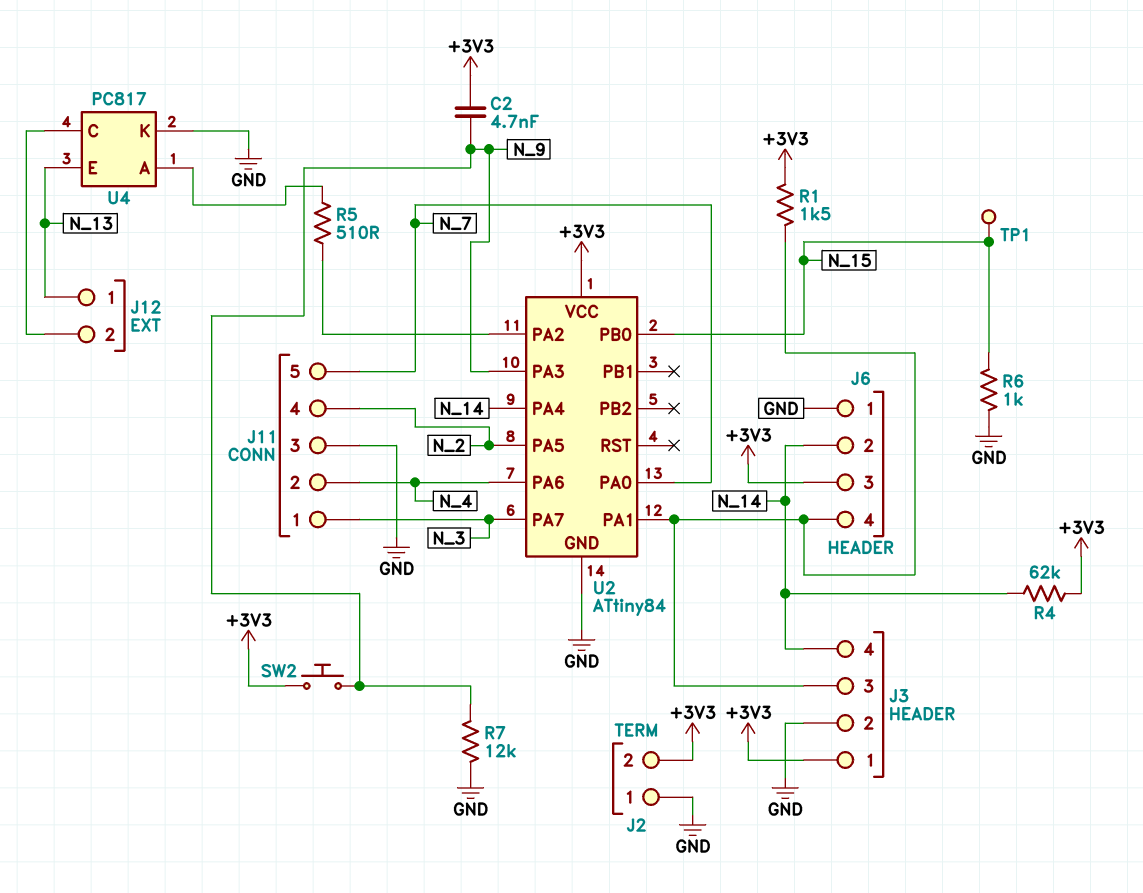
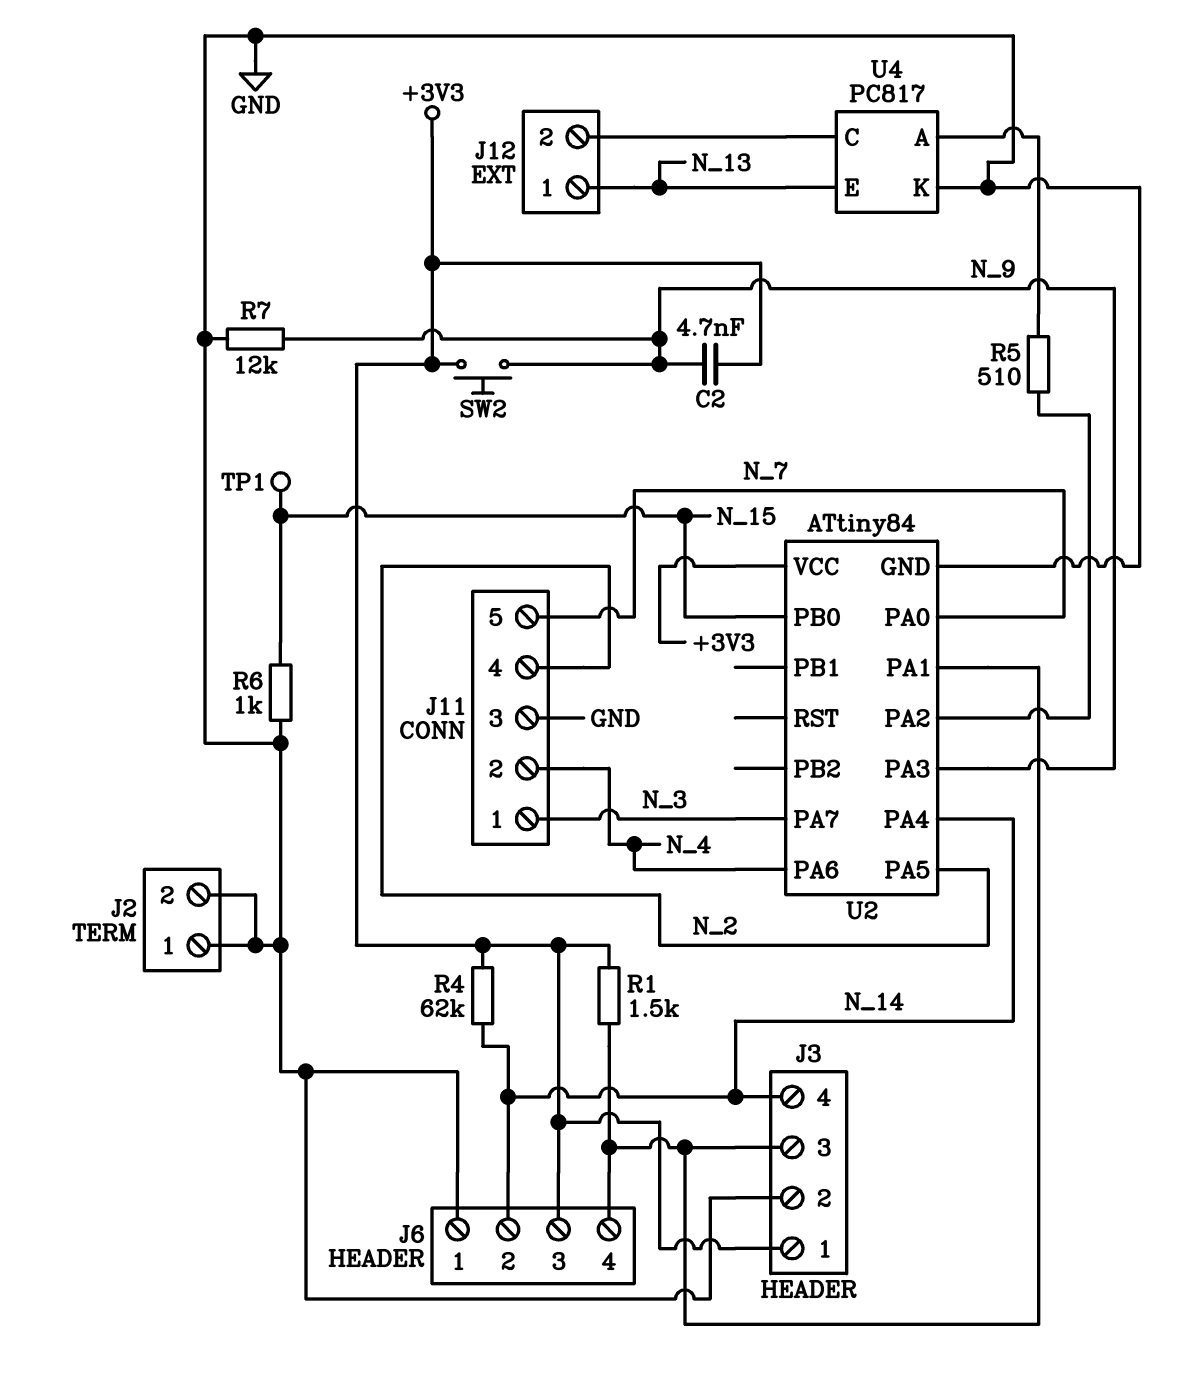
J2 pin 2: +3V3 -> GND

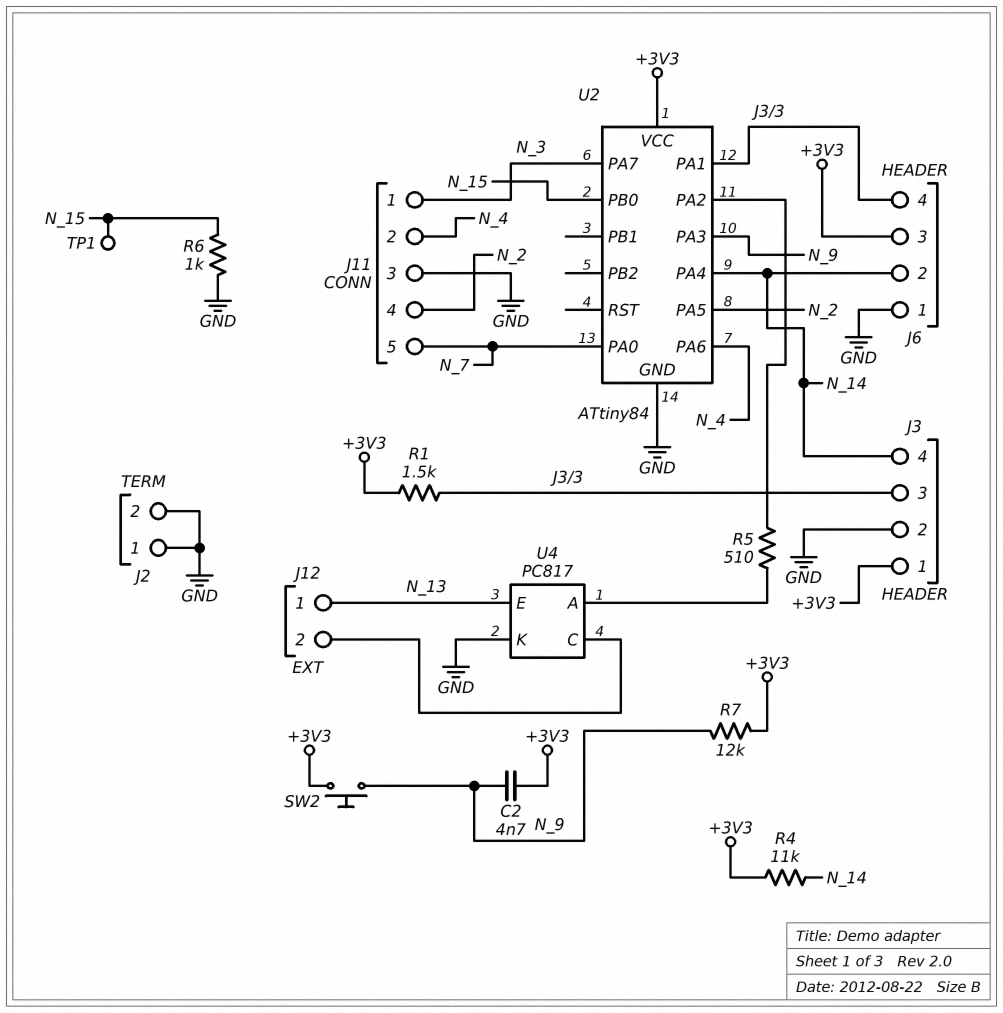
R4: 62k (+3V3, N_14) -> 11k (+3V3, N_14)
R7: 12k (GND, N_9) -> 12k (+3V3, N_9)

